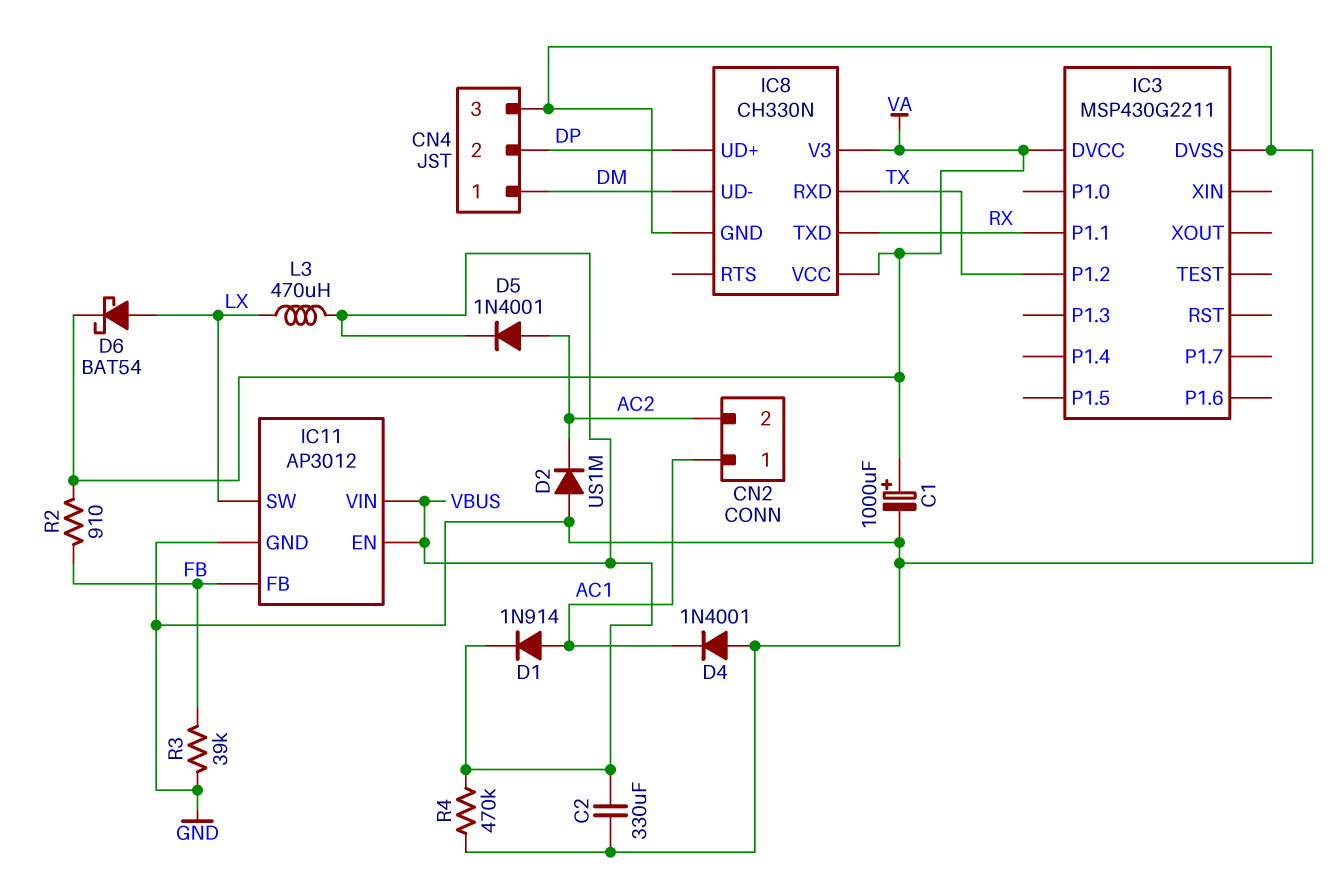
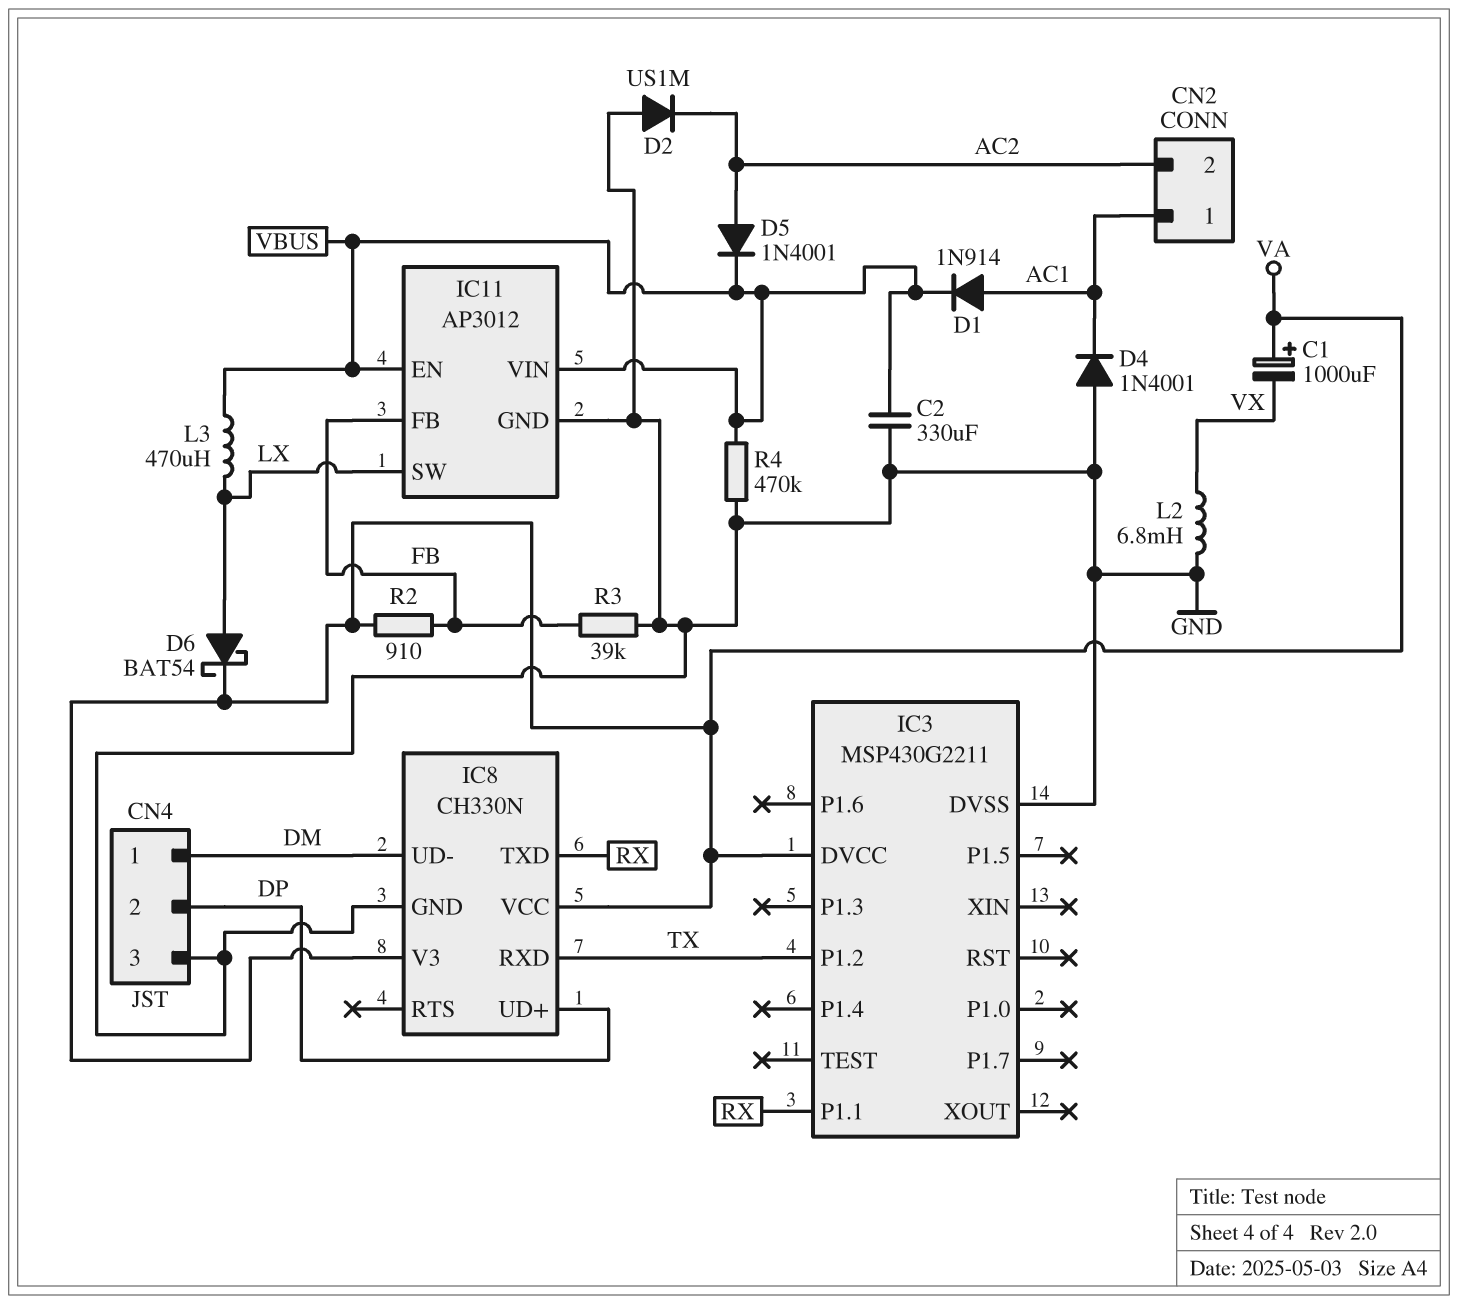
C1: 1000uF (plus VA, minus GND) -> 1000uF (plus VA, minus VX)
L2: none -> 6.8mH (GND, VX)

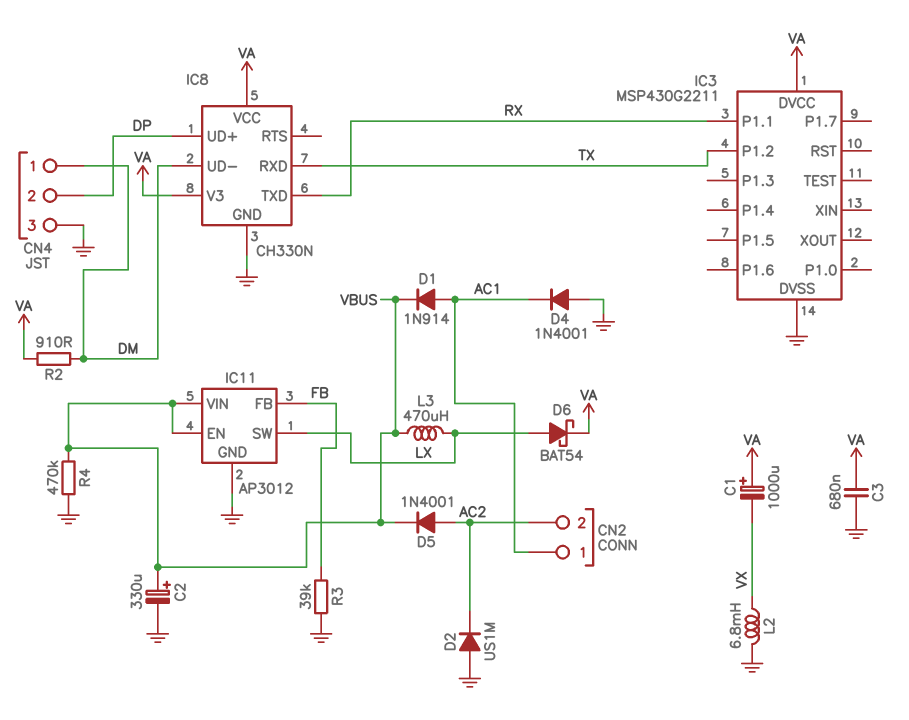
C2: 330uF (GND, VBUS) -> 330uF (plus VBUS, minus GND)
C3: none -> 680nF (GND, VA)
R2: 910 (FB, VA) -> 910 (DM, VA)

